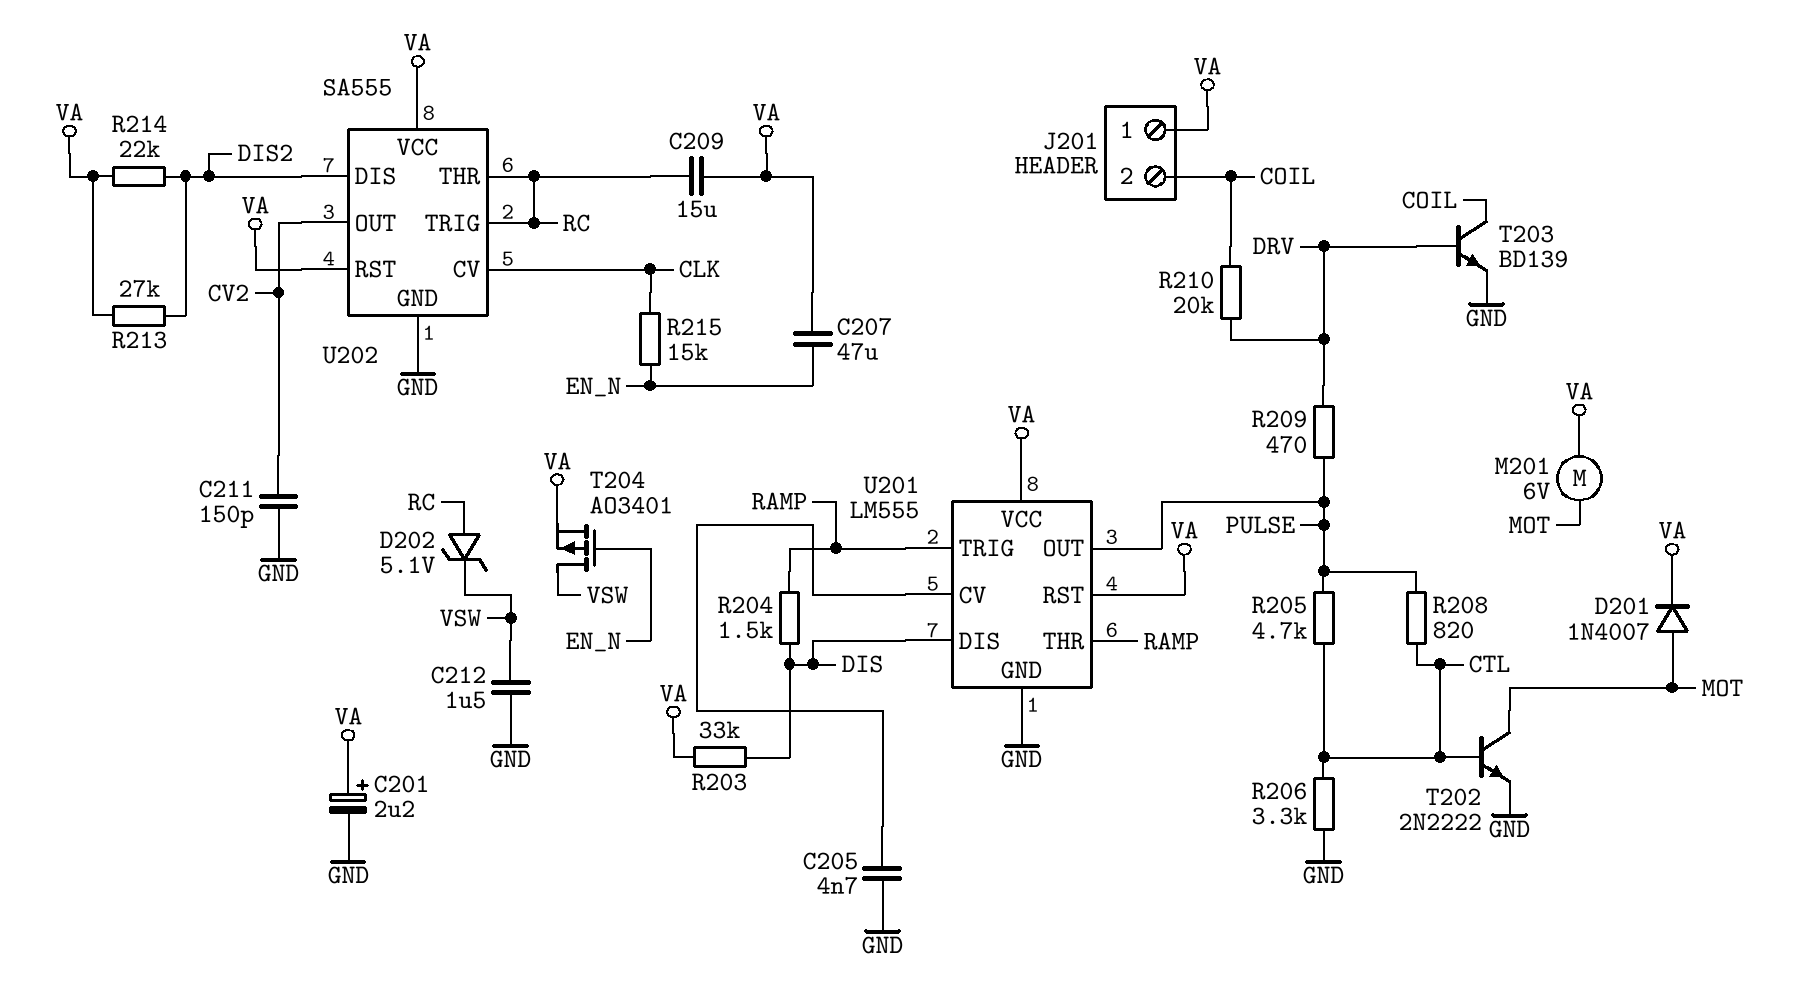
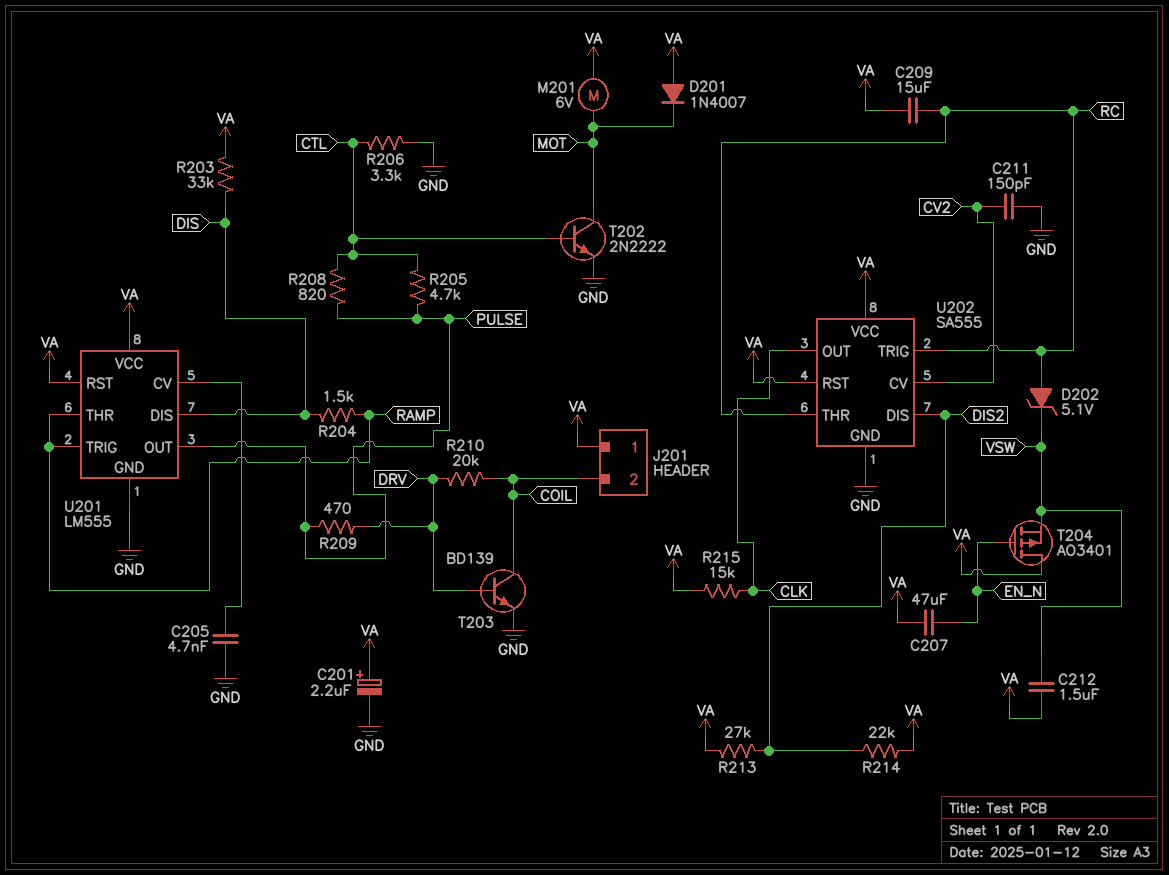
C212: 1.5uF (GND, VSW) -> 1.5uF (VA, VSW)
D201: diode 1N4007 (A MOT, K VA) -> diode 1N4007 (A VA, K MOT)
R215: 15k (CLK, EN_N) -> 15k (CLK, VA)
T204: PMOS AO3401 (G EN_N, D VSW, S VA) -> PMOS AO3401 (G EN_N, D VA, S VSW)
U202 pin CV: CLK -> CV2
U202 pin OUT: CV2 -> CLK

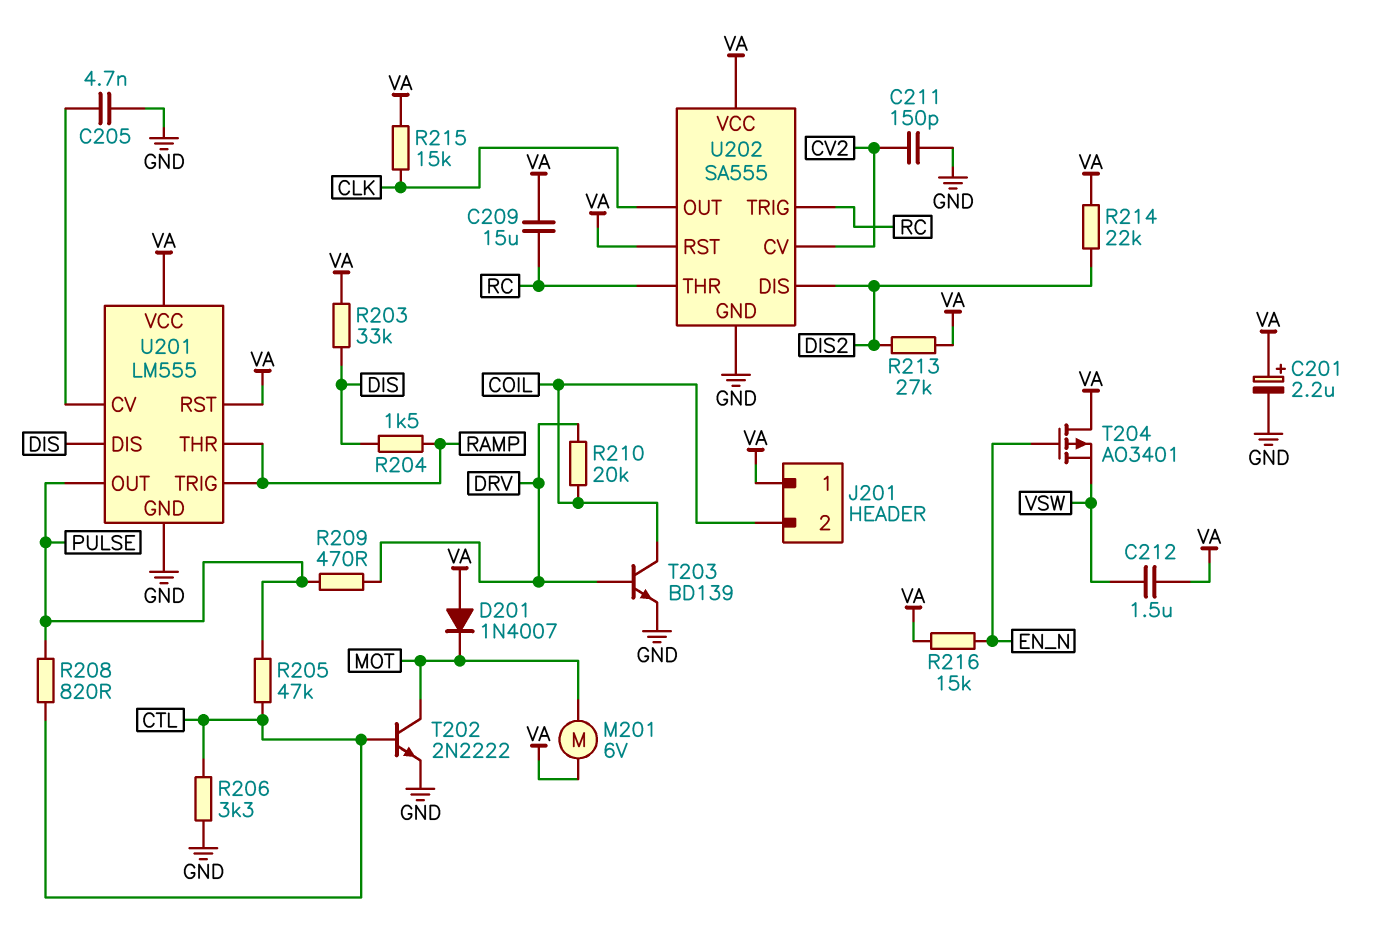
C207: 47uF (EN_N, VA) -> none
D202: zener 5.1V (A RC, K VSW) -> none
R205: 4.7k (CTL, PULSE) -> 47k (CTL, PULSE)
R216: none -> 15k (EN_N, VA)

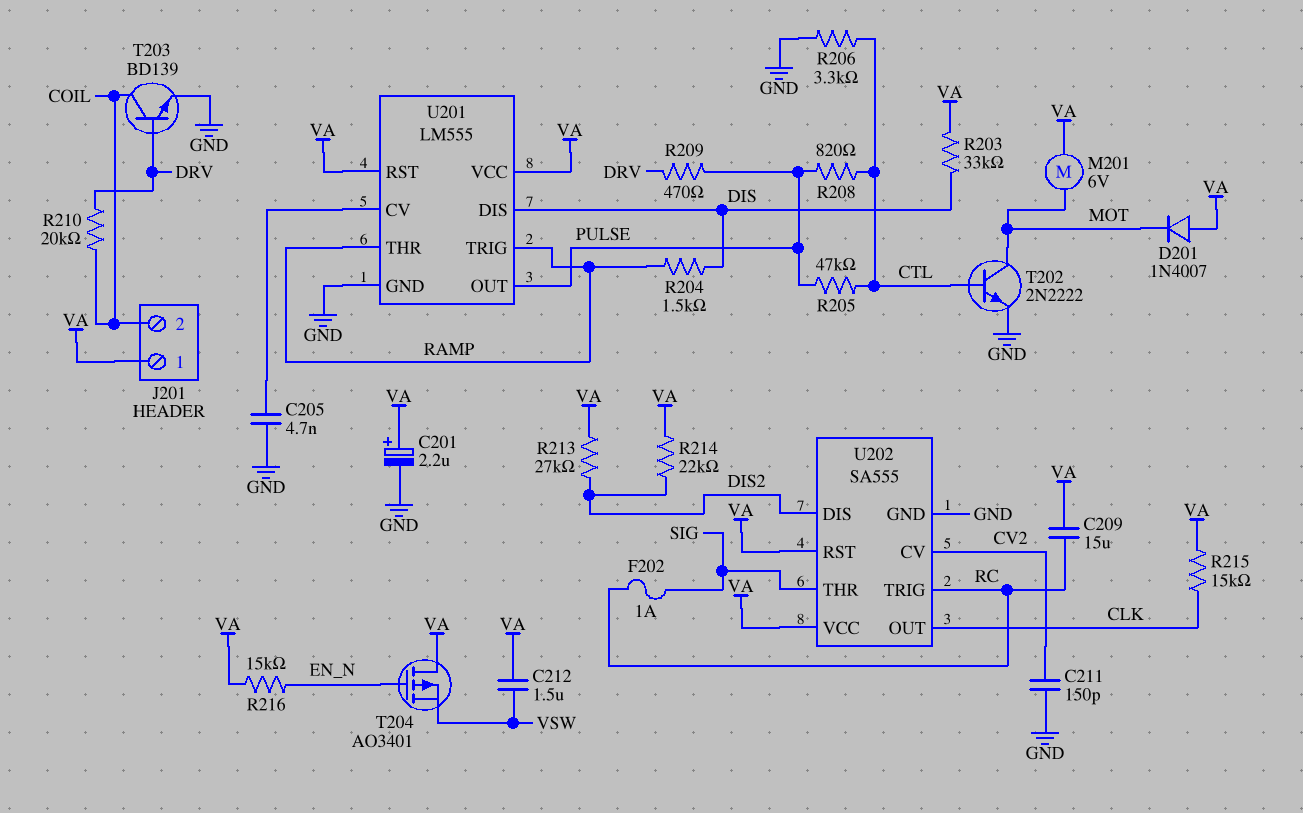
F202: none -> 1A (RC, SIG)
U202 pin THR: RC -> SIG

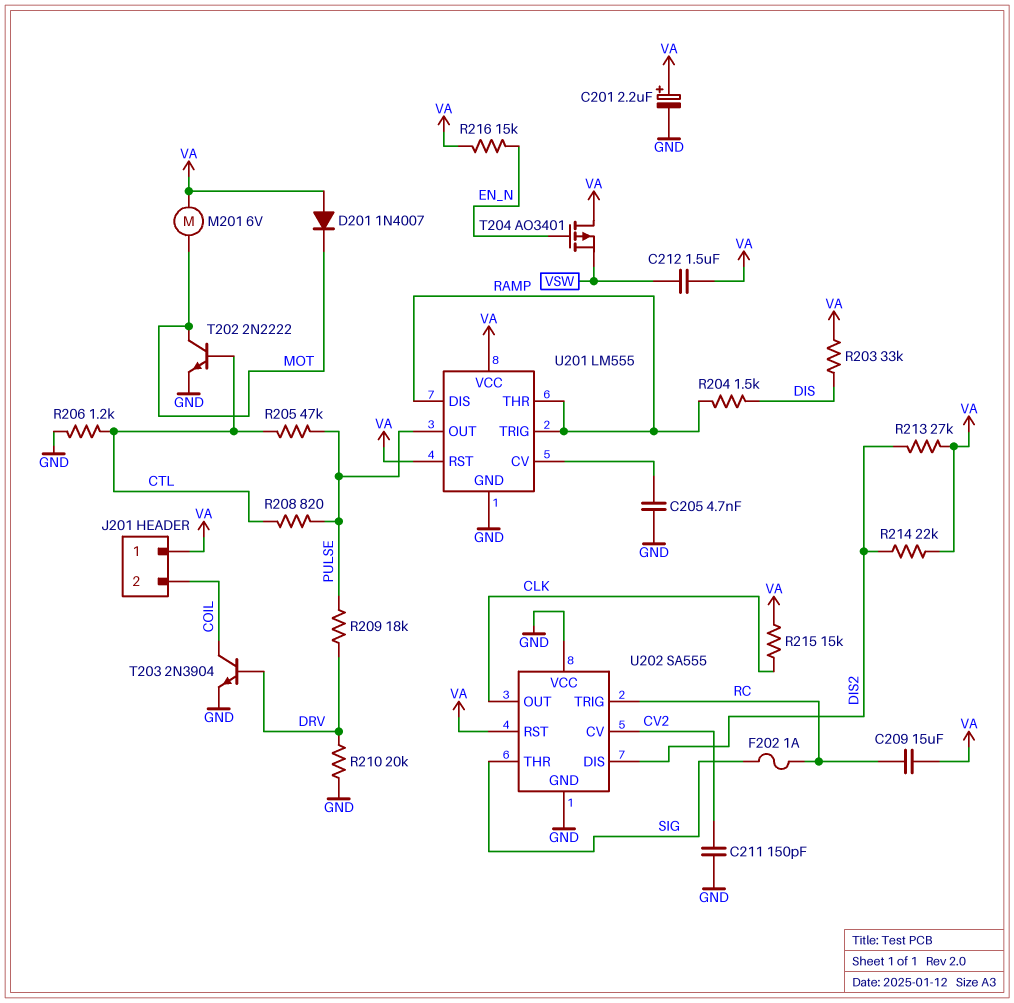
R206: 3.3k (CTL, GND) -> 1.2k (CTL, GND)
R209: 470 (DRV, PULSE) -> 18k (DRV, PULSE)
R210: 20k (COIL, DRV) -> 20k (DRV, GND)
T203: NPN BD139 (B DRV, C COIL, E GND) -> NPN 2N3904 (B DRV, C COIL, E GND)
U201 pin DIS: DIS -> RAMP
U202 pin VCC: VA -> GND

